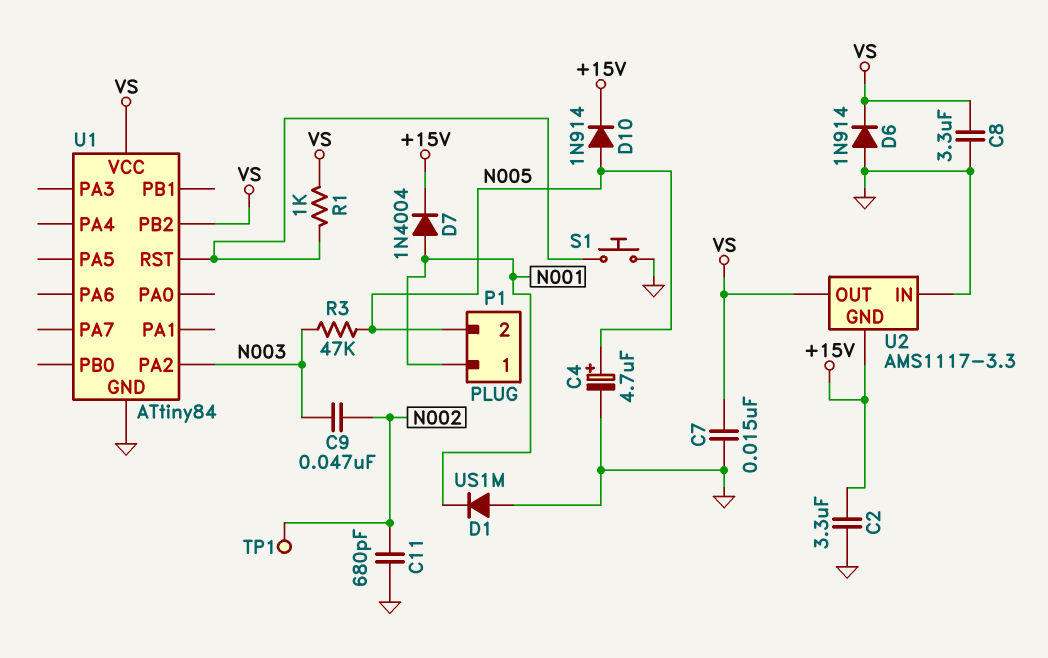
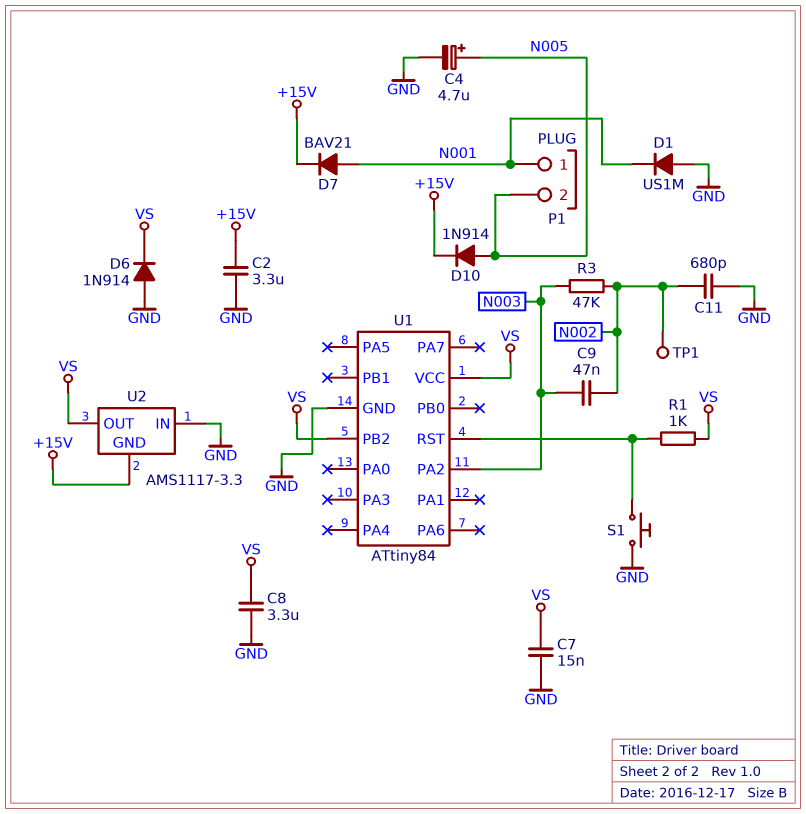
D7: diode 1N4004 (A N001, K +15V) -> diode BAV21 (A N001, K +15V)
R3: 47k (N003, N005) -> 47k (N002, N003)

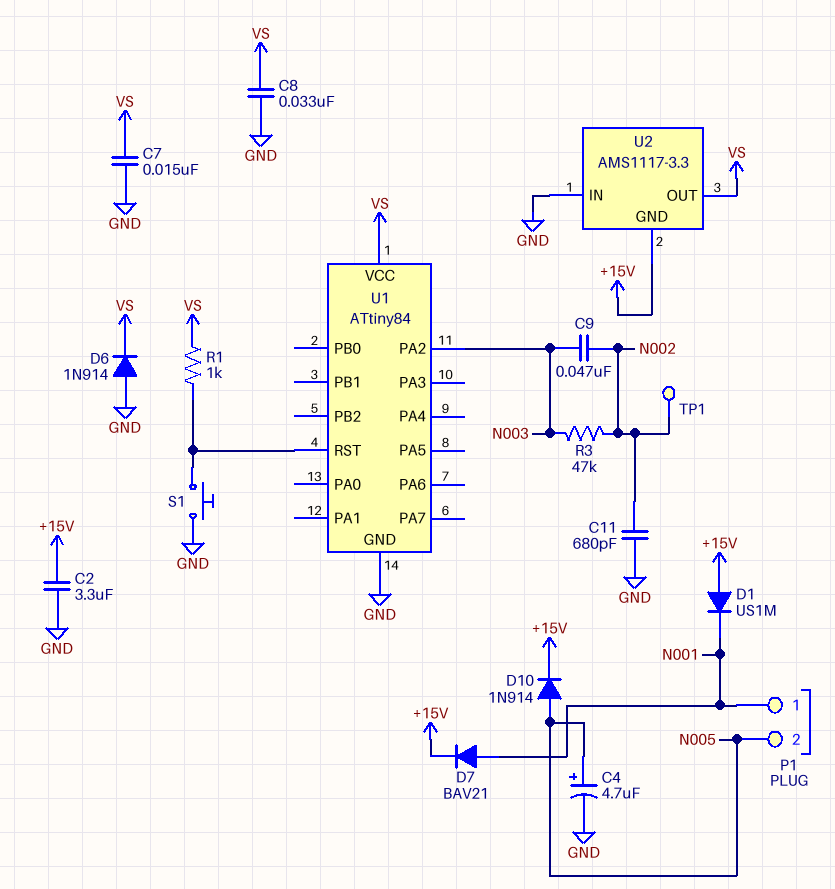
C8: 3.3uF (GND, VS) -> 33nF (GND, VS)
D1: diode US1M (A GND, K N001) -> diode US1M (A +15V, K N001)
U1 pin PB2: VS -> none

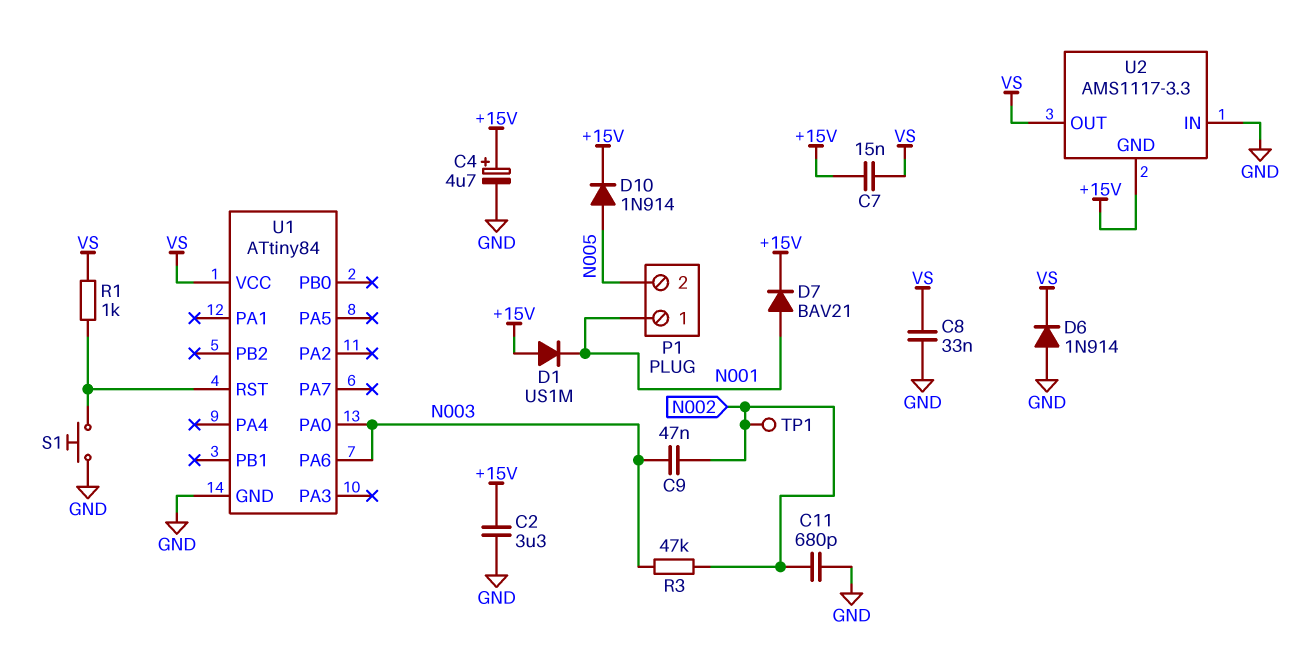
C4: 4.7uF (plus N005, minus GND) -> 4.7uF (plus +15V, minus GND)
C7: 15nF (GND, VS) -> 15nF (+15V, VS)
U1 pin PA0: none -> N003
U1 pin PA2: N003 -> none
U1 pin PA6: none -> N003

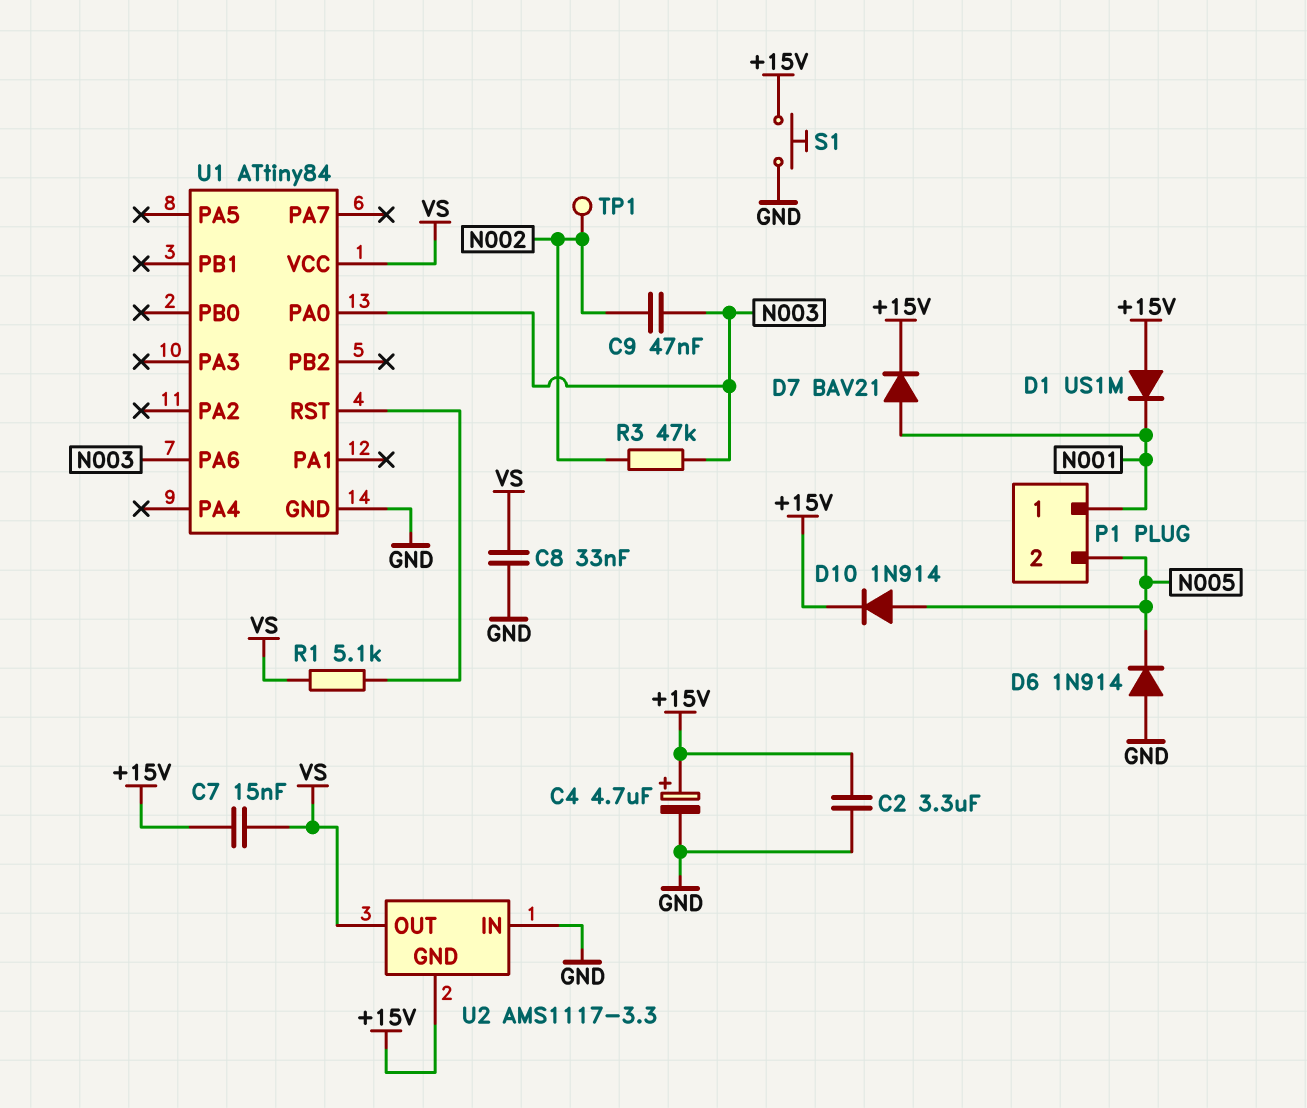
C11: 680pF (GND, N002) -> none
D6: diode 1N914 (A GND, K VS) -> diode 1N914 (A GND, K N005)
R1: 1k (U1/RST, VS) -> 5.1k (U1/RST, VS)
S1: button (GND, U1/RST) -> button (+15V, GND)

